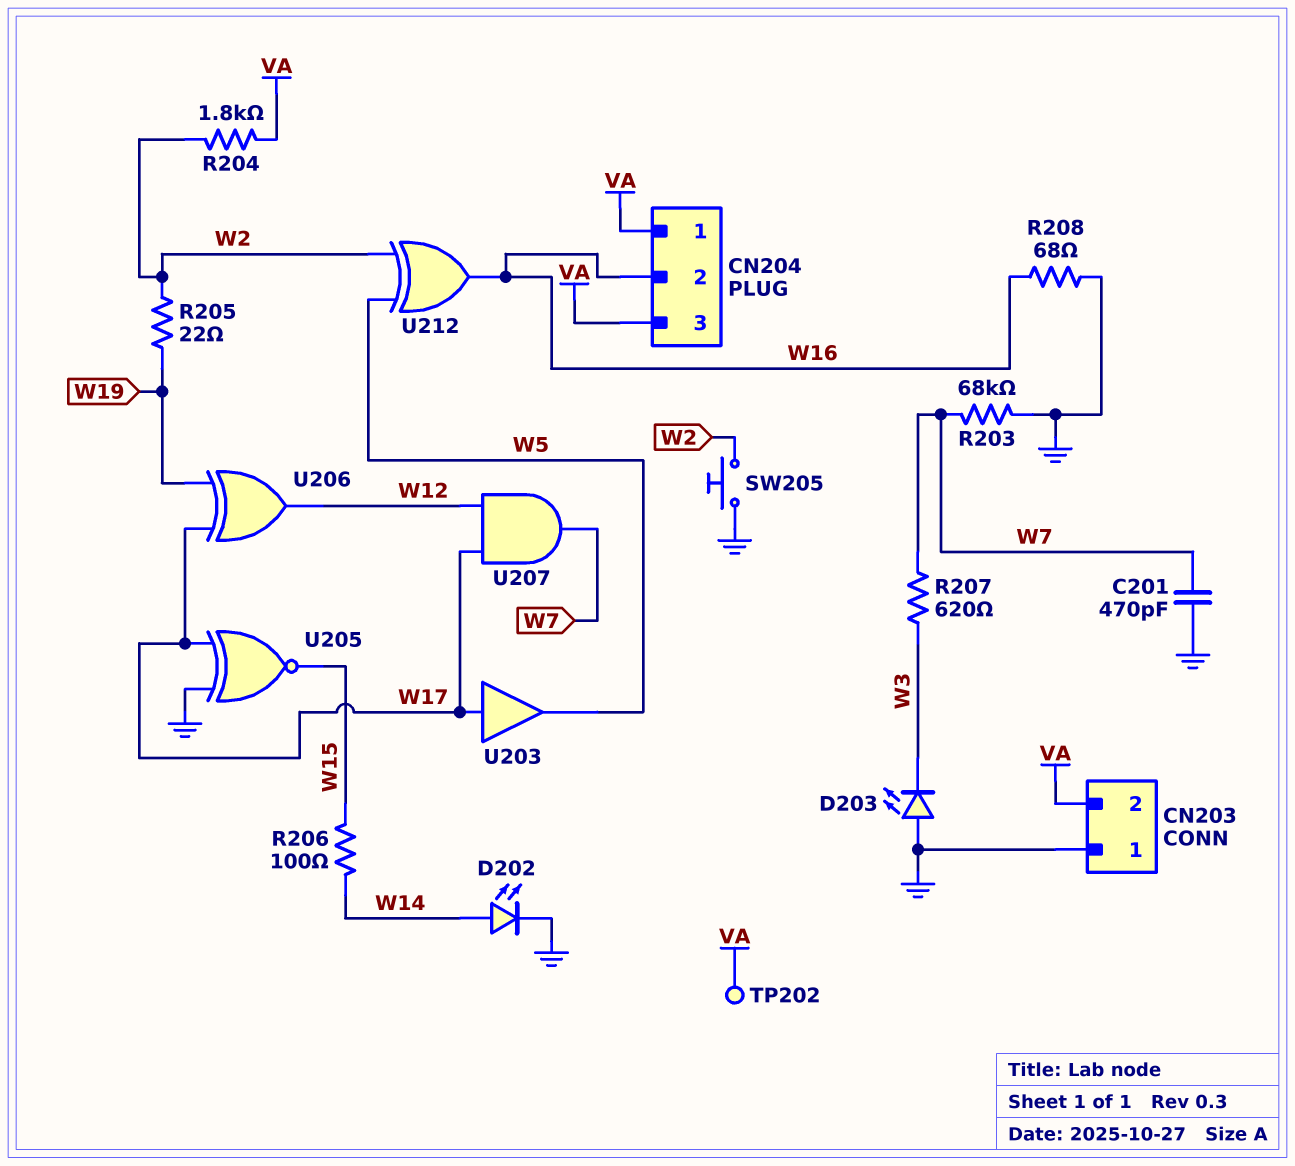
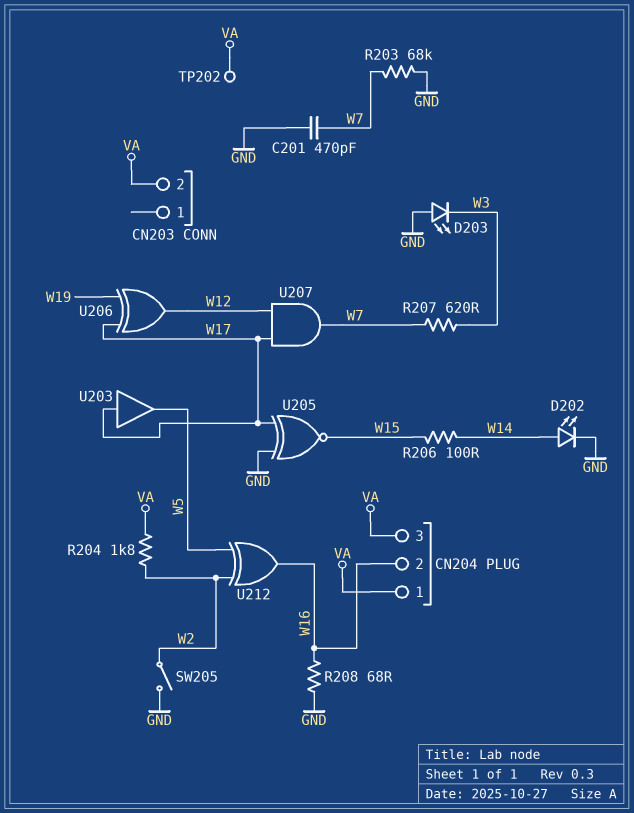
CN203 pin 1: GND -> none
R205: 22 (W2, W19) -> none
SW205: button (GND, W2) -> switch (GND, W2)

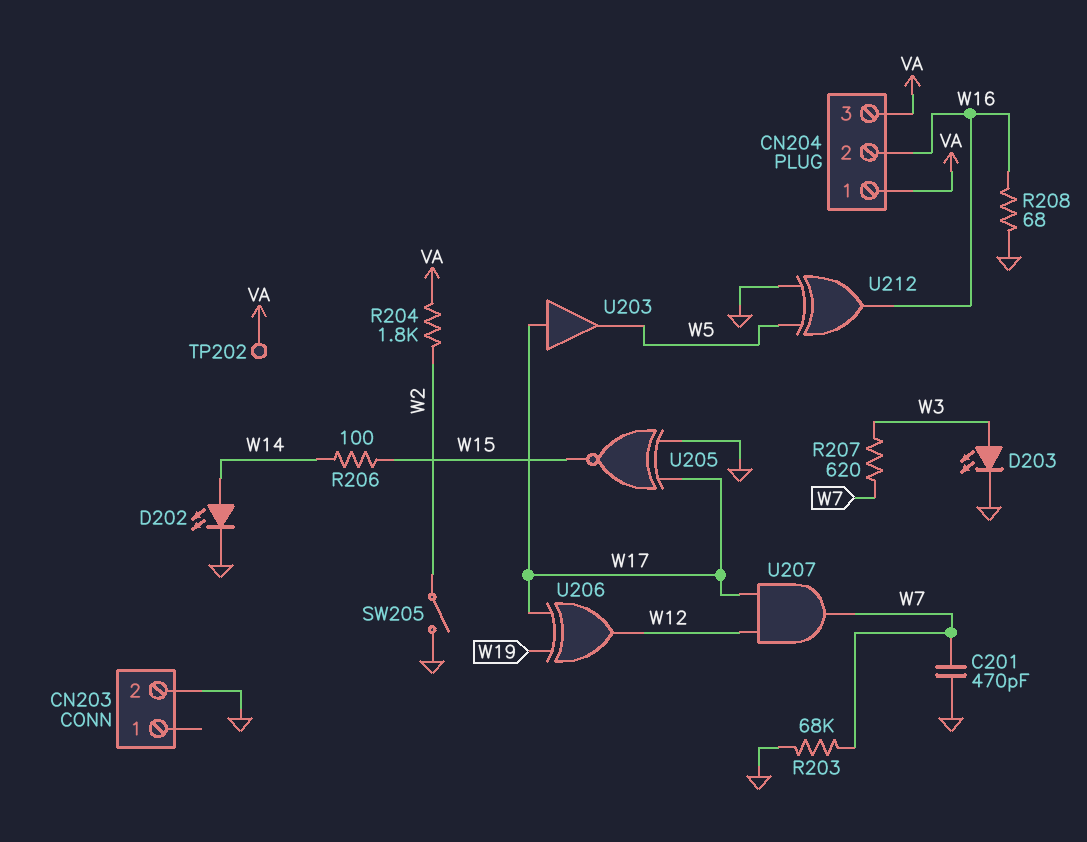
CN203 pin 2: VA -> GND
D203: LED (A GND, K W3) -> LED (A W3, K GND)
U212: XOR (in W2, in W5, out W16) -> XOR (in GND, in W5, out W16)

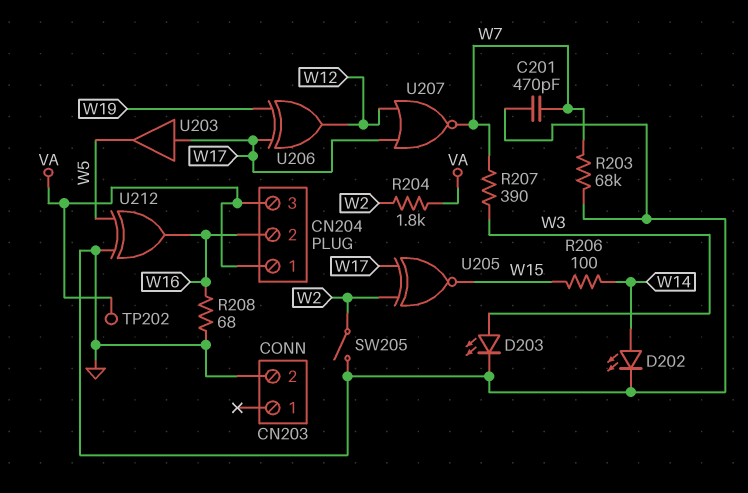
R207: 620 (W3, W7) -> 390 (W3, W7)
U205: XNOR (in GND, in W17, out W15) -> XNOR (in W2, in W17, out W15)
U207: AND (in W12, in W17, out W7) -> NOR (in W12, in W17, out W7)

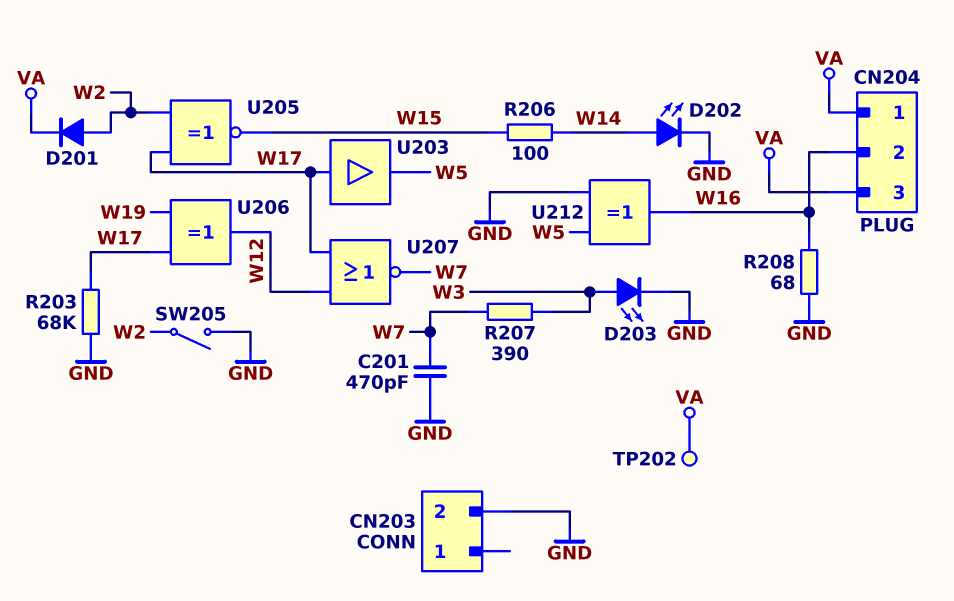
D201: none -> diode (A W2, K VA)
R203: 68k (GND, W7) -> 68k (GND, W17)
R204: 1.8k (VA, W2) -> none

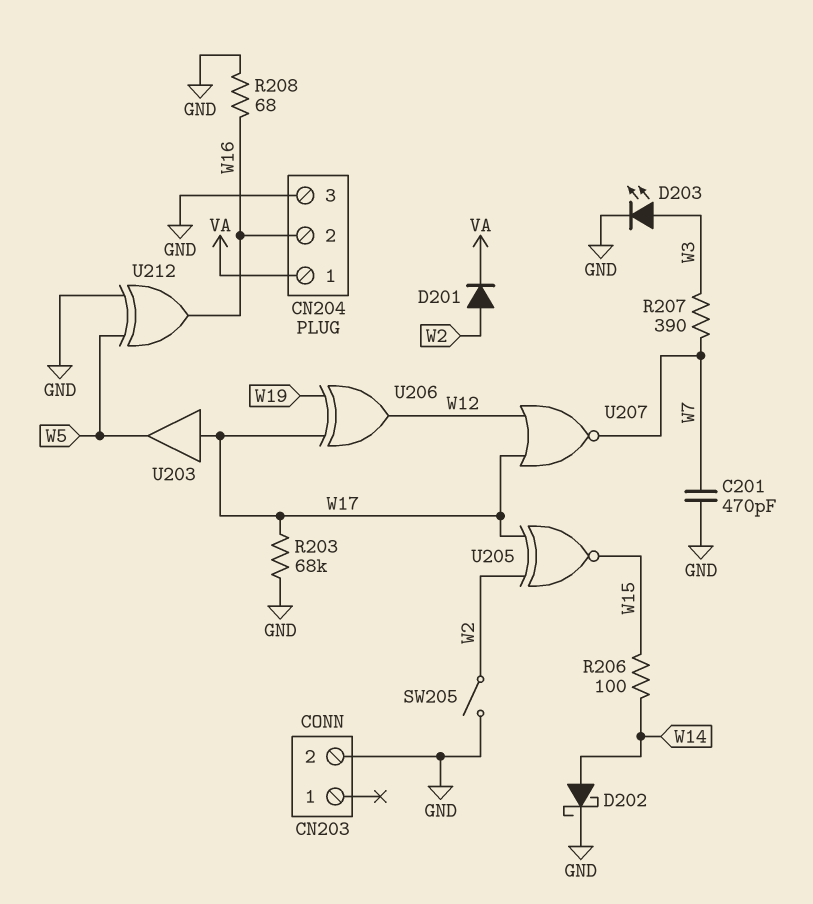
CN204 pin 3: VA -> GND
D202: LED (A W14, K GND) -> schottky (A W14, K GND)
TP202: test point (VA) -> none

